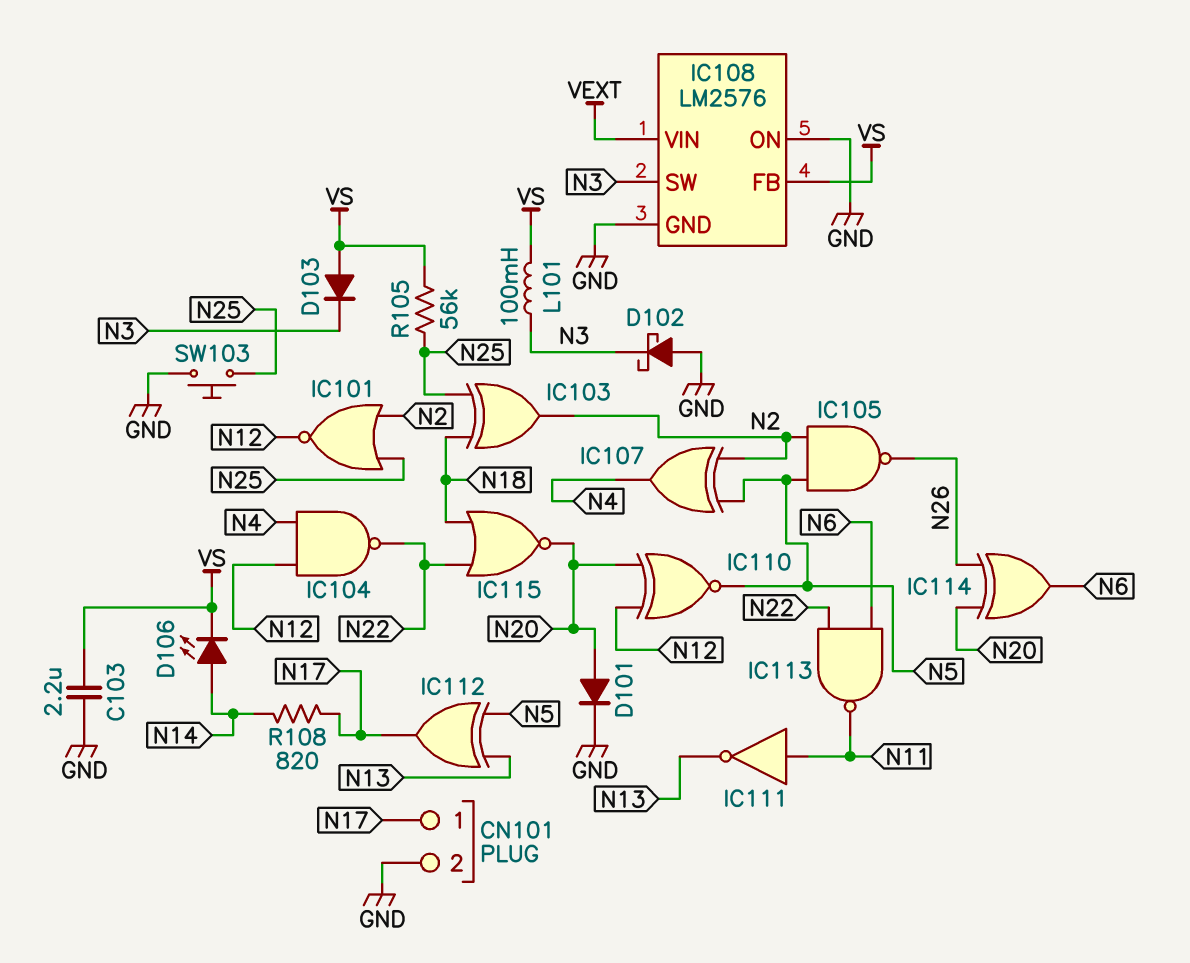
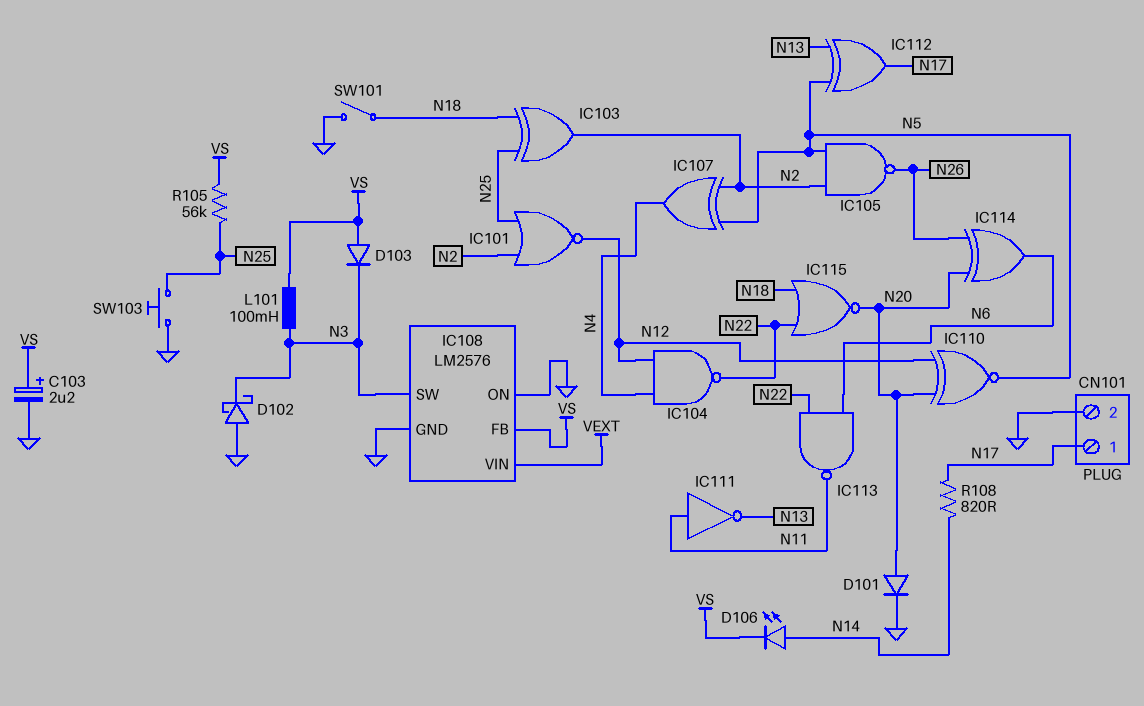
C103: 2.2uF (GND, VS) -> 2.2uF (plus VS, minus GND)
SW101: none -> switch (GND, N18)

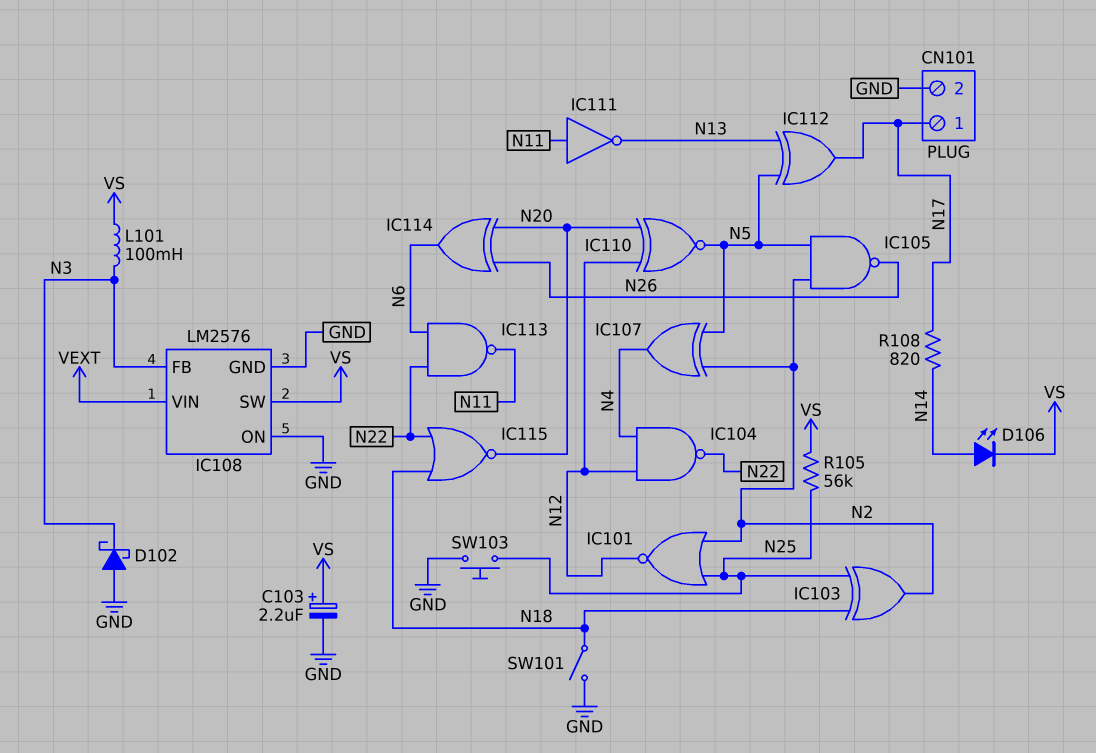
D101: diode (A N20, K GND) -> none
D103: diode (A VS, K N3) -> none
IC108 pin FB: VS -> N3
IC108 pin SW: N3 -> VS

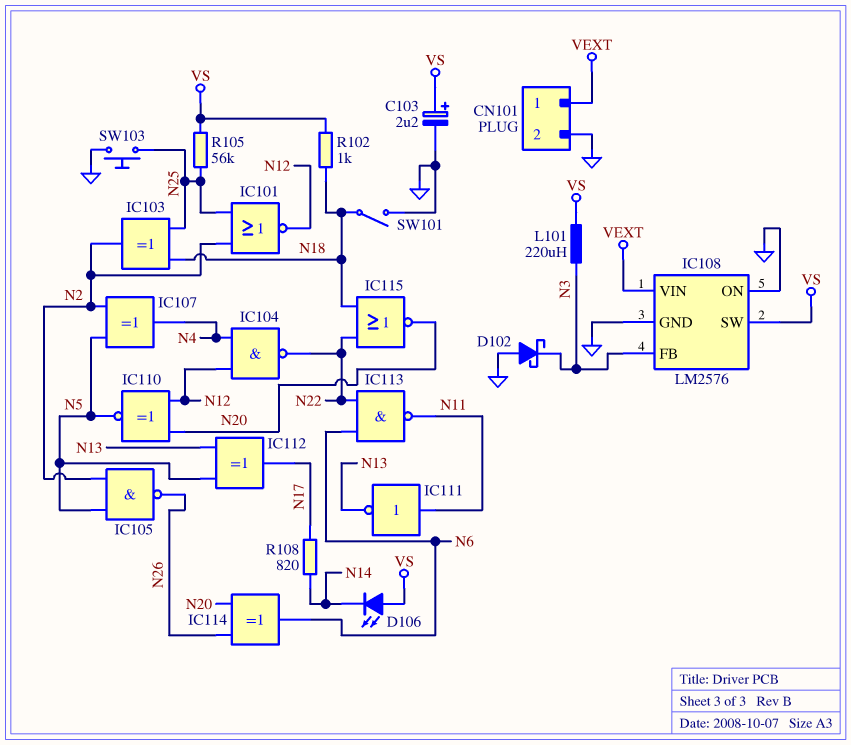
CN101 pin 1: N17 -> VEXT
D106: LED (A N14, K VS) -> LED (A VS, K N14)
L101: 100mH (N3, VS) -> 220uH (N3, VS)
R102: none -> 1k (N18, VS)

